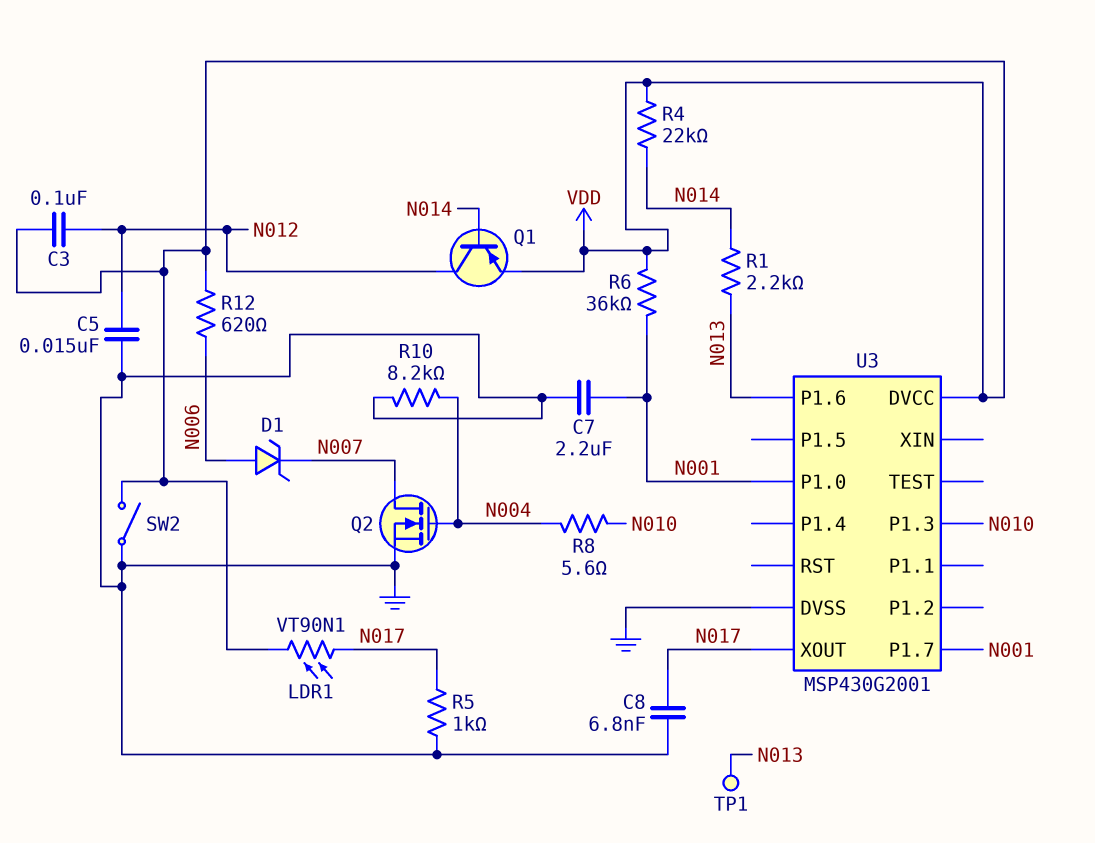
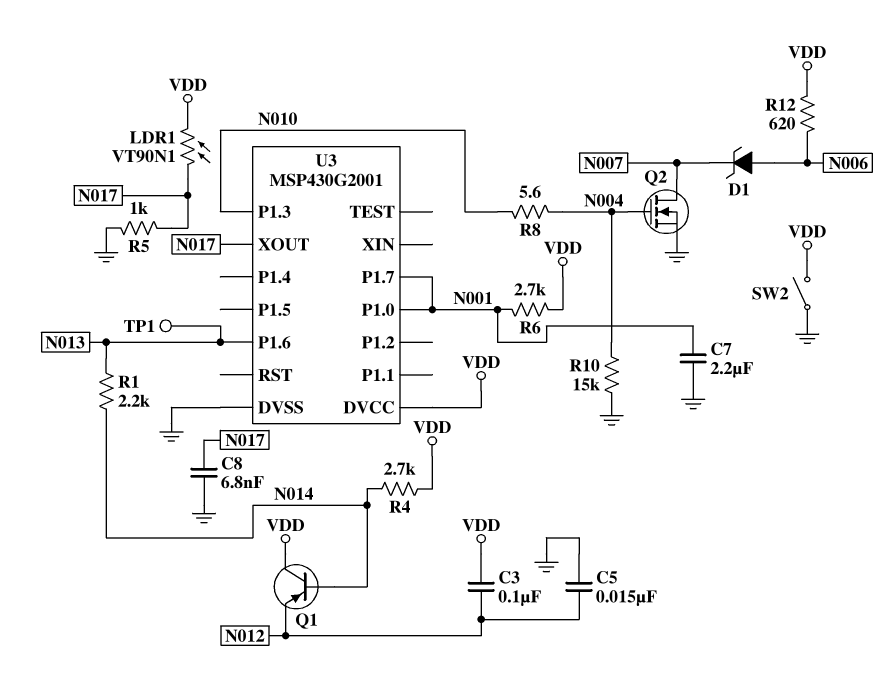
Q1: PNP (B N014, C N012, E VDD) -> PNP (B N014, C VDD, E N012)
R4: 22k (N014, VDD) -> 2.7k (N014, VDD)
R6: 36k (N001, VDD) -> 2.7k (N001, VDD)
R10: 8.2k (GND, N004) -> 15k (GND, N004)

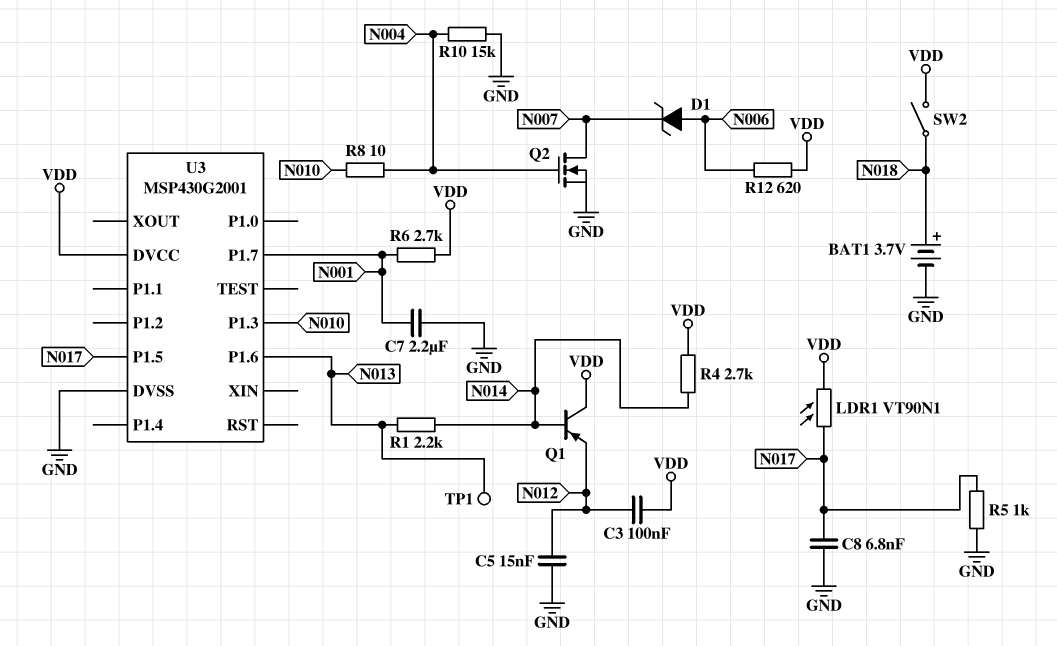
BAT1: none -> 3.7V (plus N018, minus GND)
R8: 5.6 (N004, N010) -> 10 (N004, N010)
SW2: switch (GND, VDD) -> switch (N018, VDD)
U3 pin P1.0: N001 -> none
U3 pin P1.5: none -> N017
U3 pin XOUT: N017 -> none

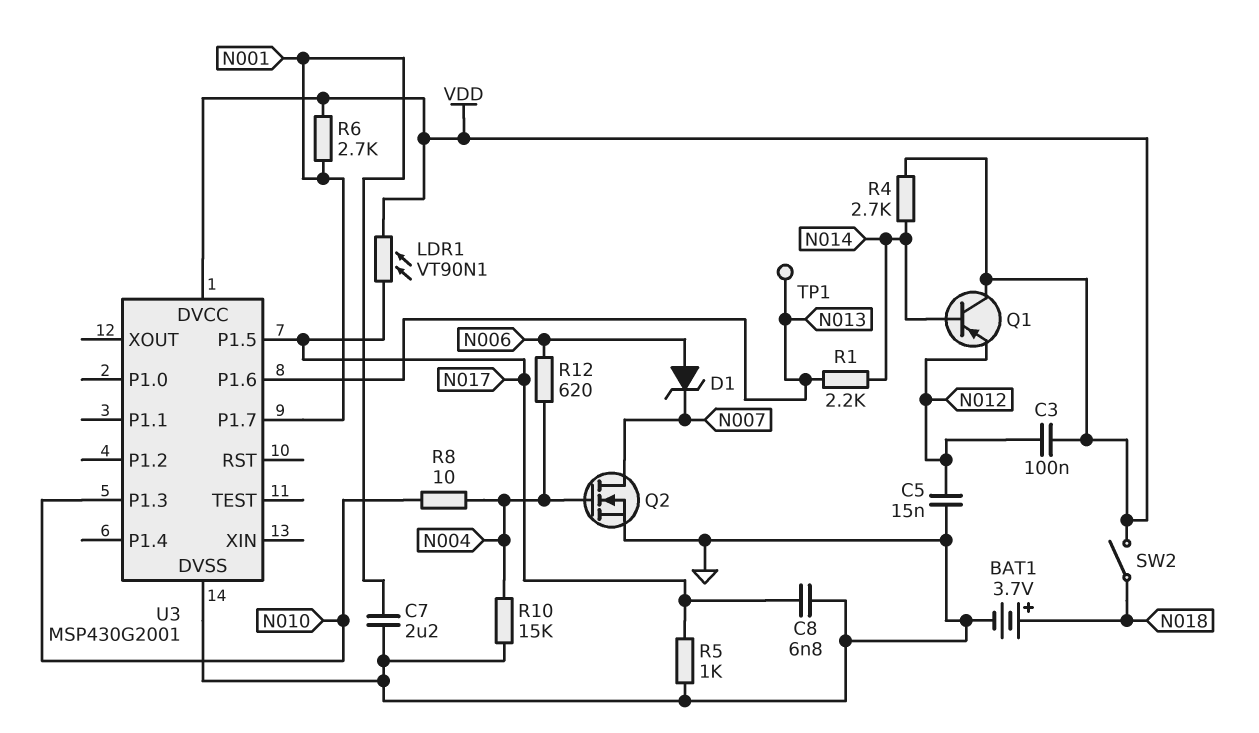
R12: 620 (N006, VDD) -> 620 (N004, N006)

